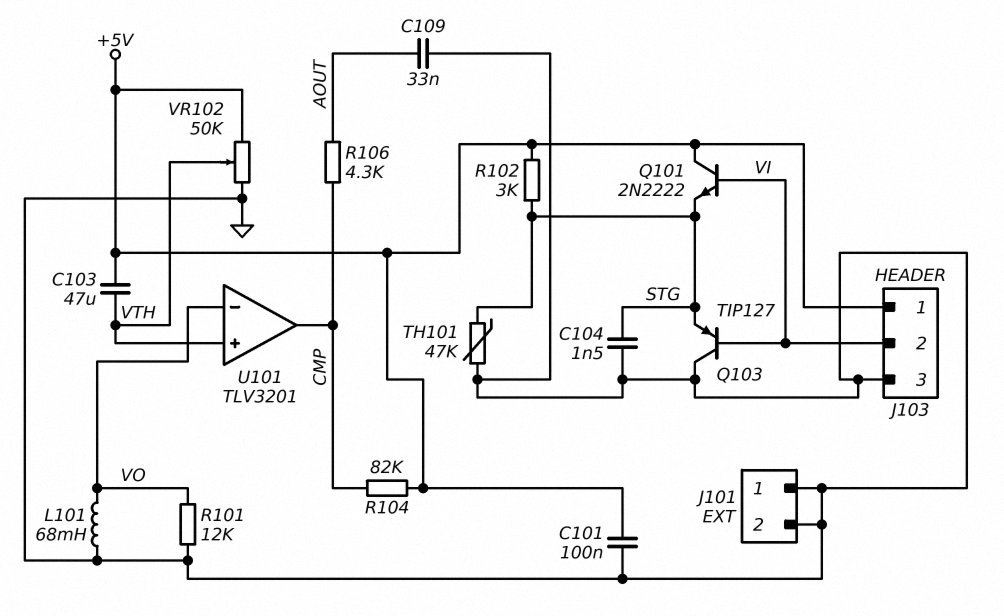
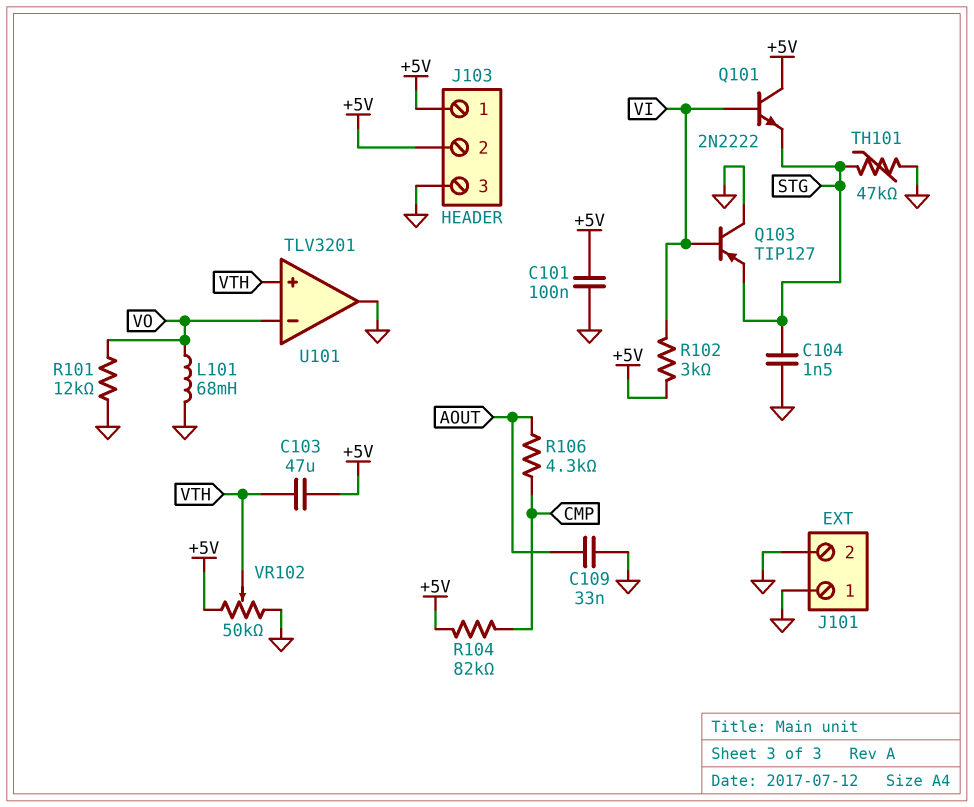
J103 pin 2: VI -> +5V
R102: 3k (+5V, STG) -> 3k (+5V, VI)
U101 pin out: CMP -> GND

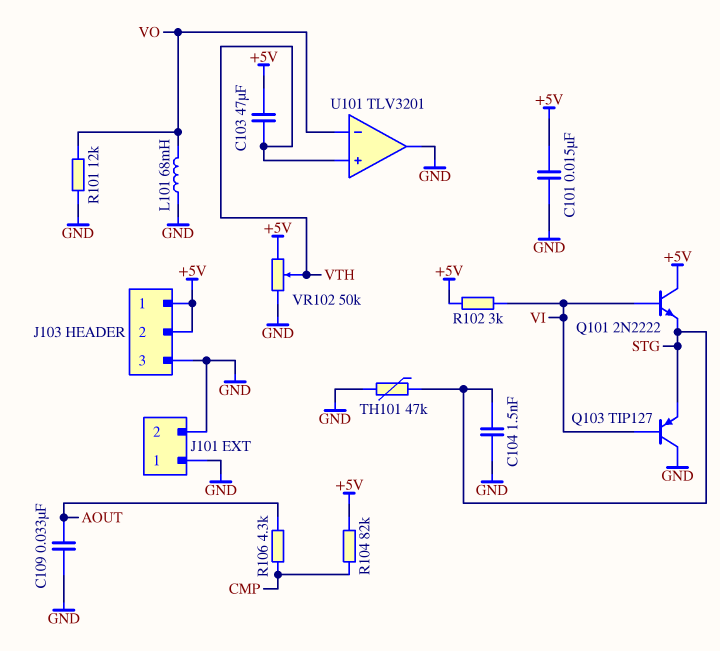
C101: 100nF (+5V, GND) -> 15nF (+5V, GND)

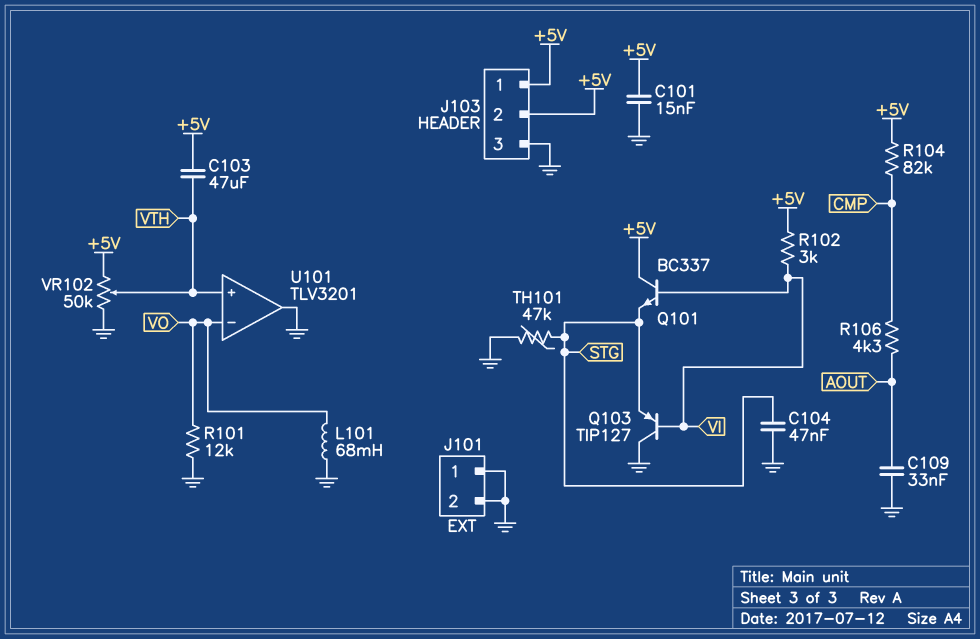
C104: 1.5nF (GND, STG) -> 47nF (GND, STG)
Q101: NPN 2N2222 (B VI, C +5V, E STG) -> NPN BC337 (B VI, C +5V, E STG)

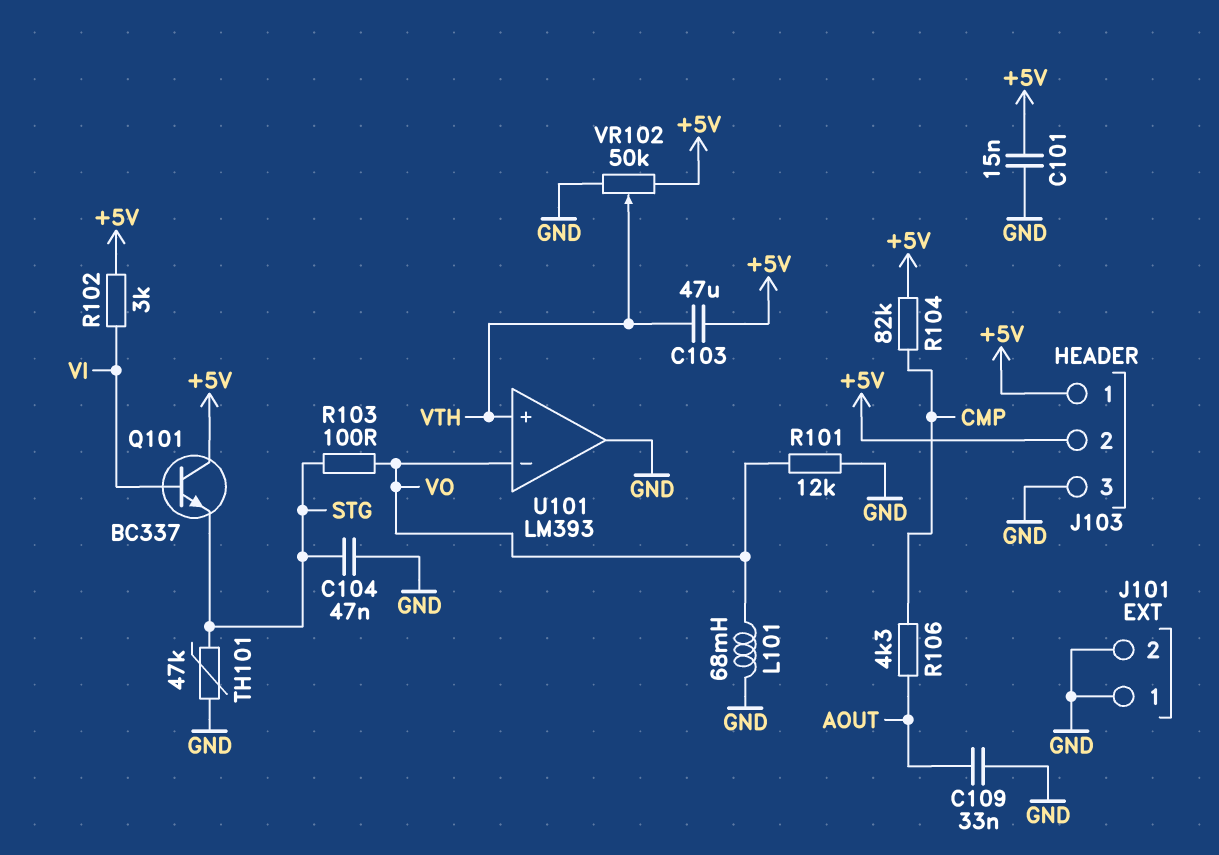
Q103: PNP TIP127 (B VI, C GND, E STG) -> none
R103: none -> 100 (STG, VO)
U101: TLV3201 -> LM393

